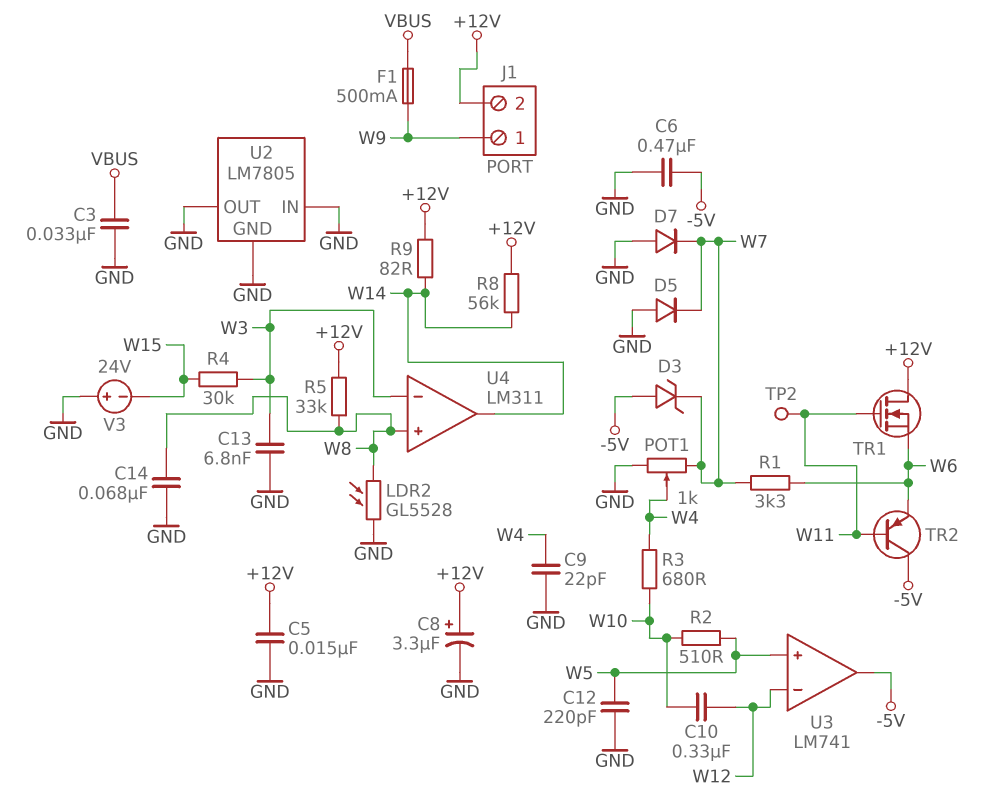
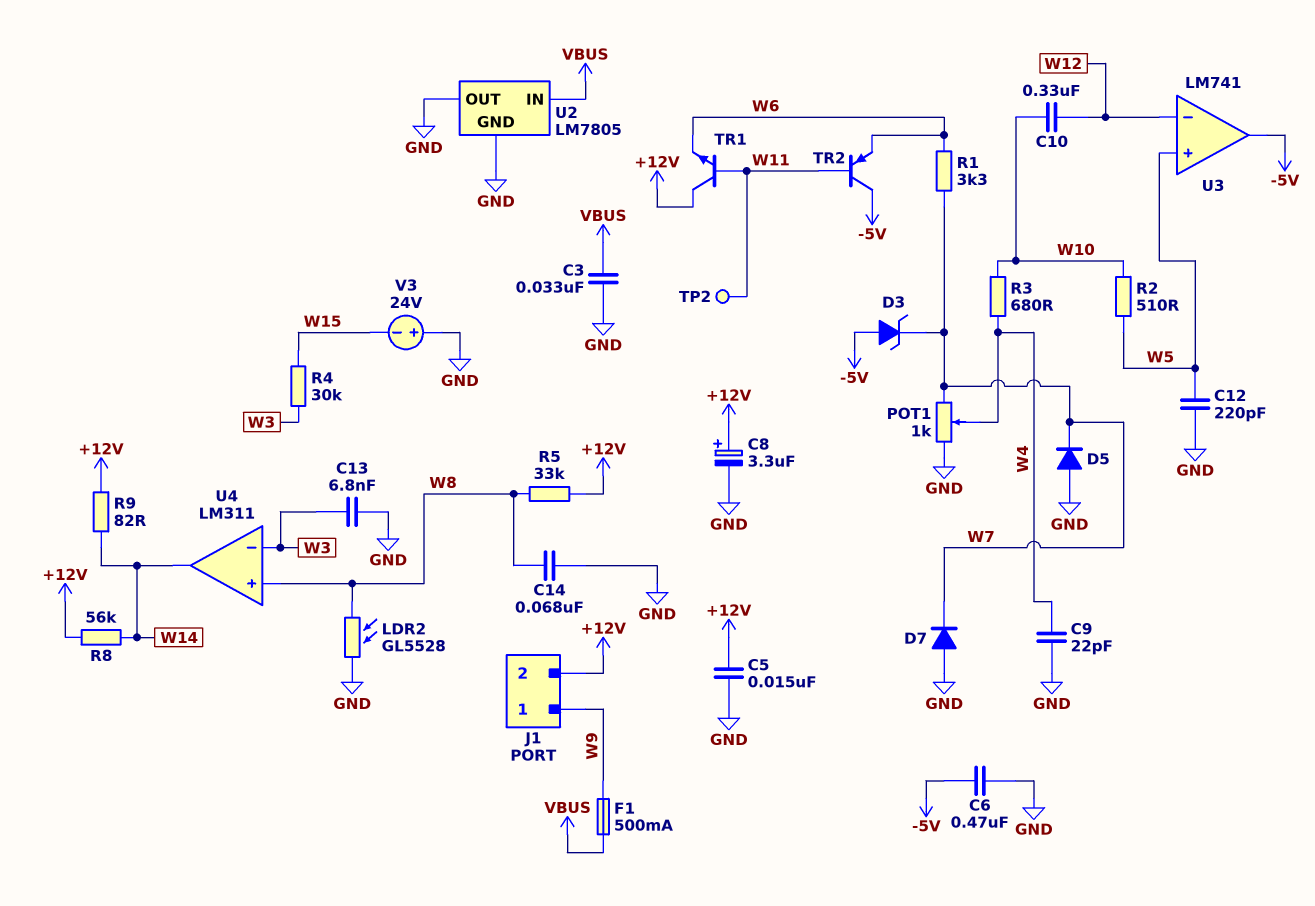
TR1: NMOS (G W11, D +12V, S W6) -> NPN (B W11, C +12V, E W6)
U2 pin IN: GND -> VBUS

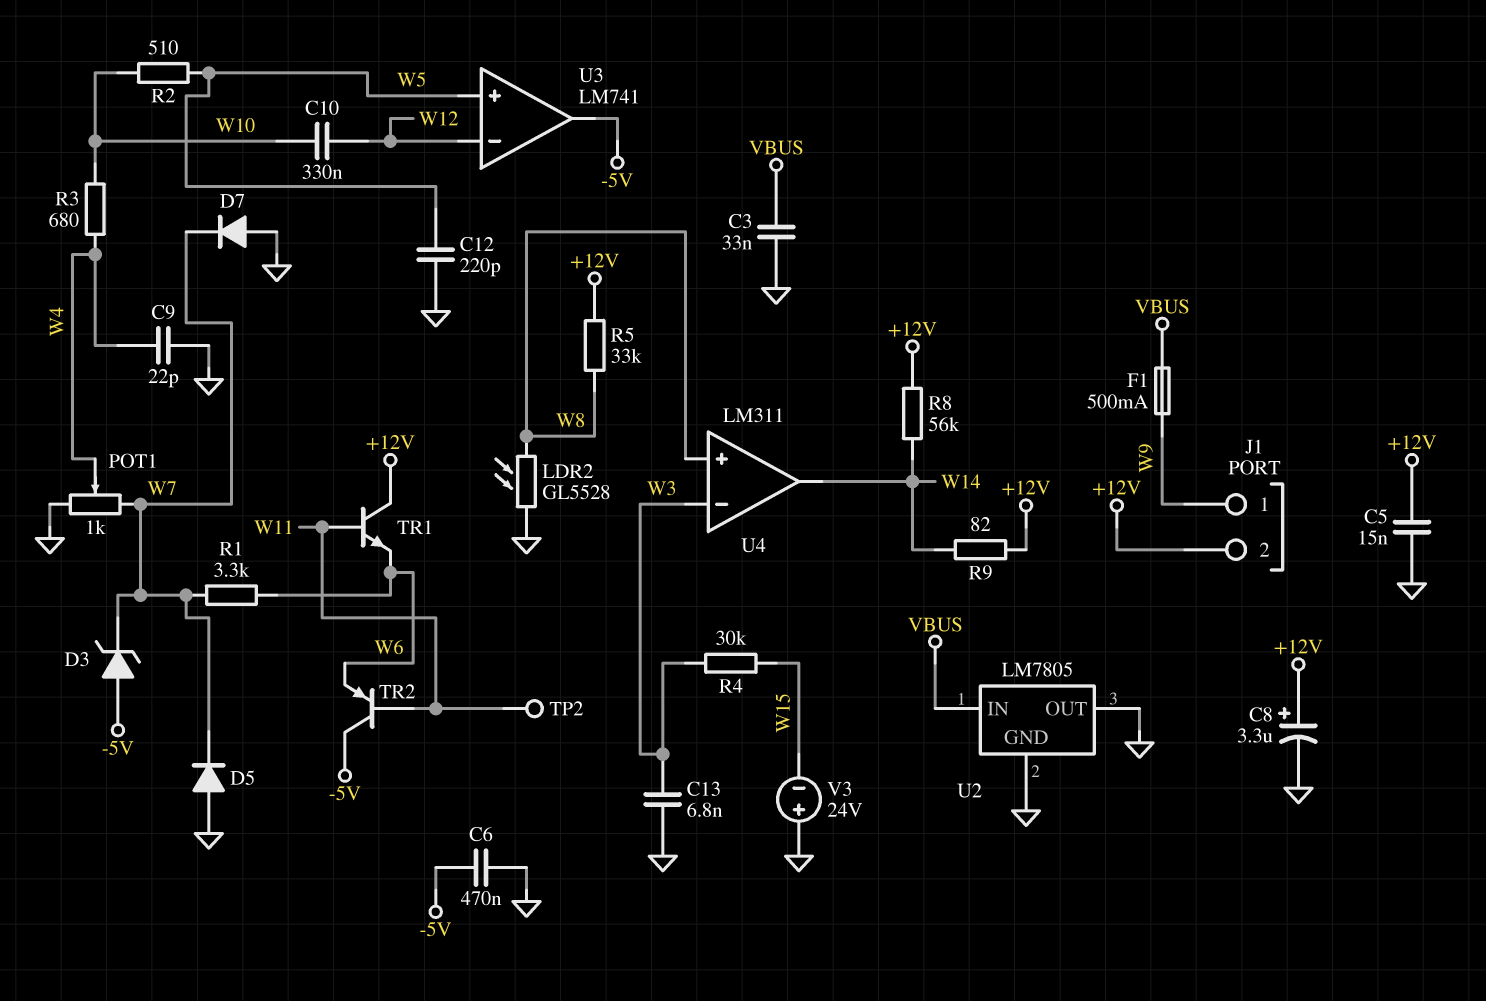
C14: 68nF (GND, W8) -> none

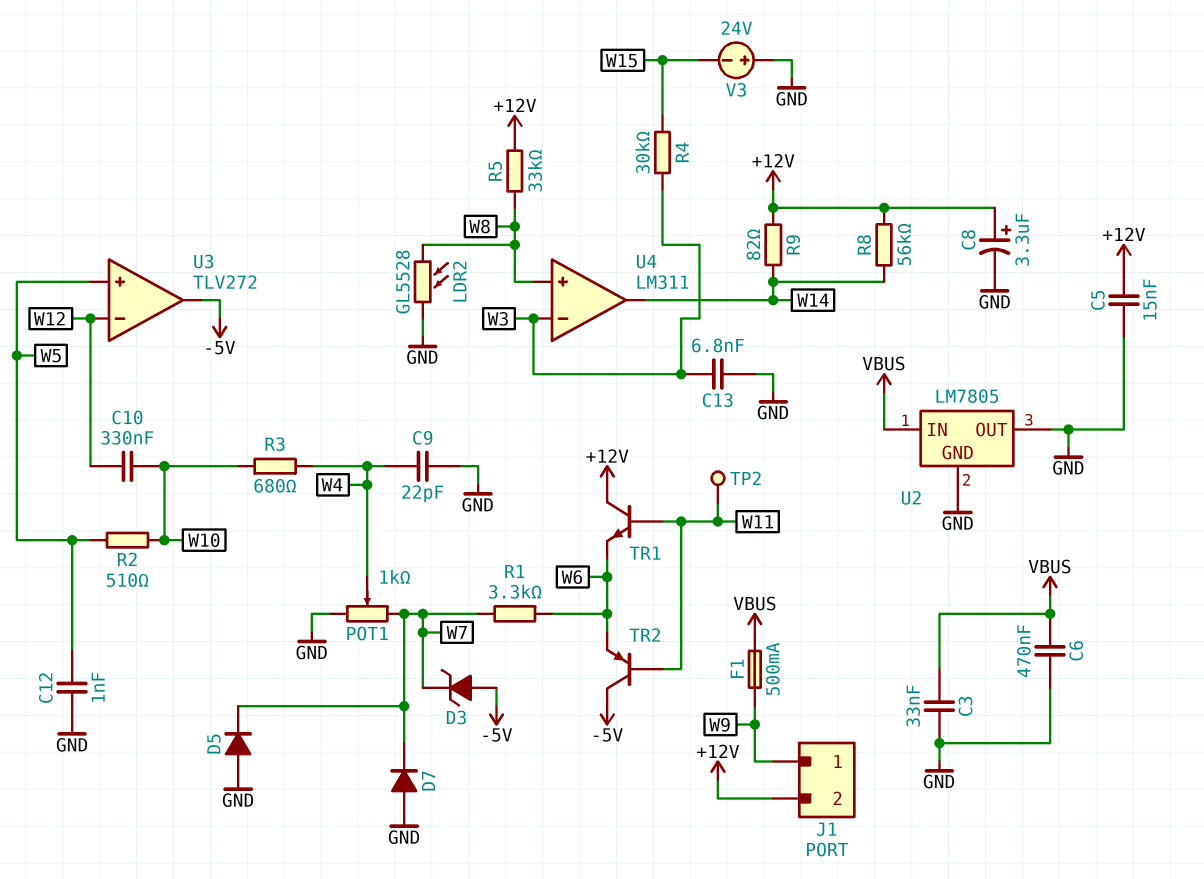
C6: 470nF (-5V, GND) -> 470nF (GND, VBUS)
C12: 220pF (GND, W5) -> 1nF (GND, W5)
U3: LM741 -> TLV272

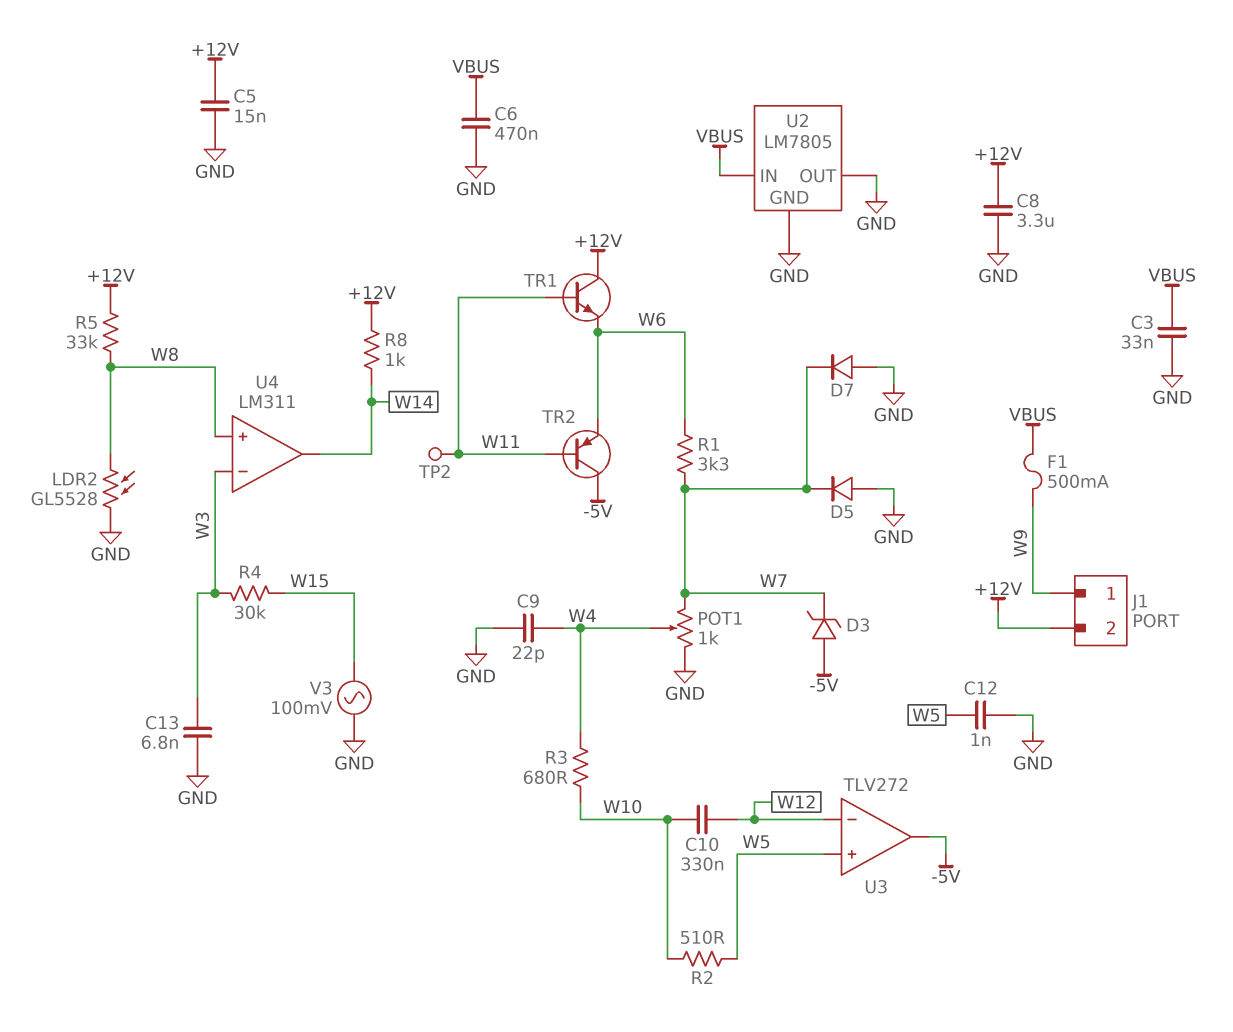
C8: 3.3uF (plus +12V, minus GND) -> 3.3uF (+12V, GND)
R8: 56k (+12V, W14) -> 1k (+12V, W14)
R9: 82 (+12V, W14) -> none
V3: 24V (plus GND, minus W15) -> AC 100mV (GND, W15)

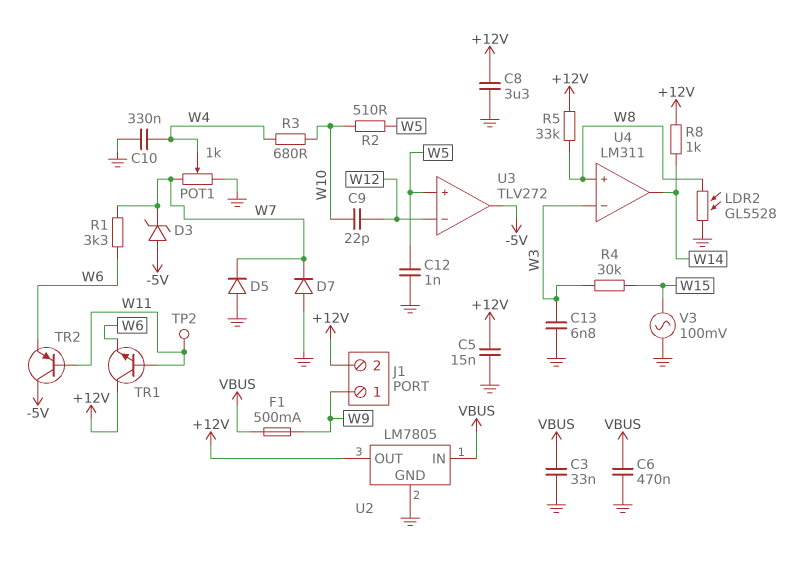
C9: 22pF (GND, W4) -> 22pF (W10, W12)
C10: 330nF (W10, W12) -> 330nF (GND, W4)
U2 pin OUT: GND -> +12V

